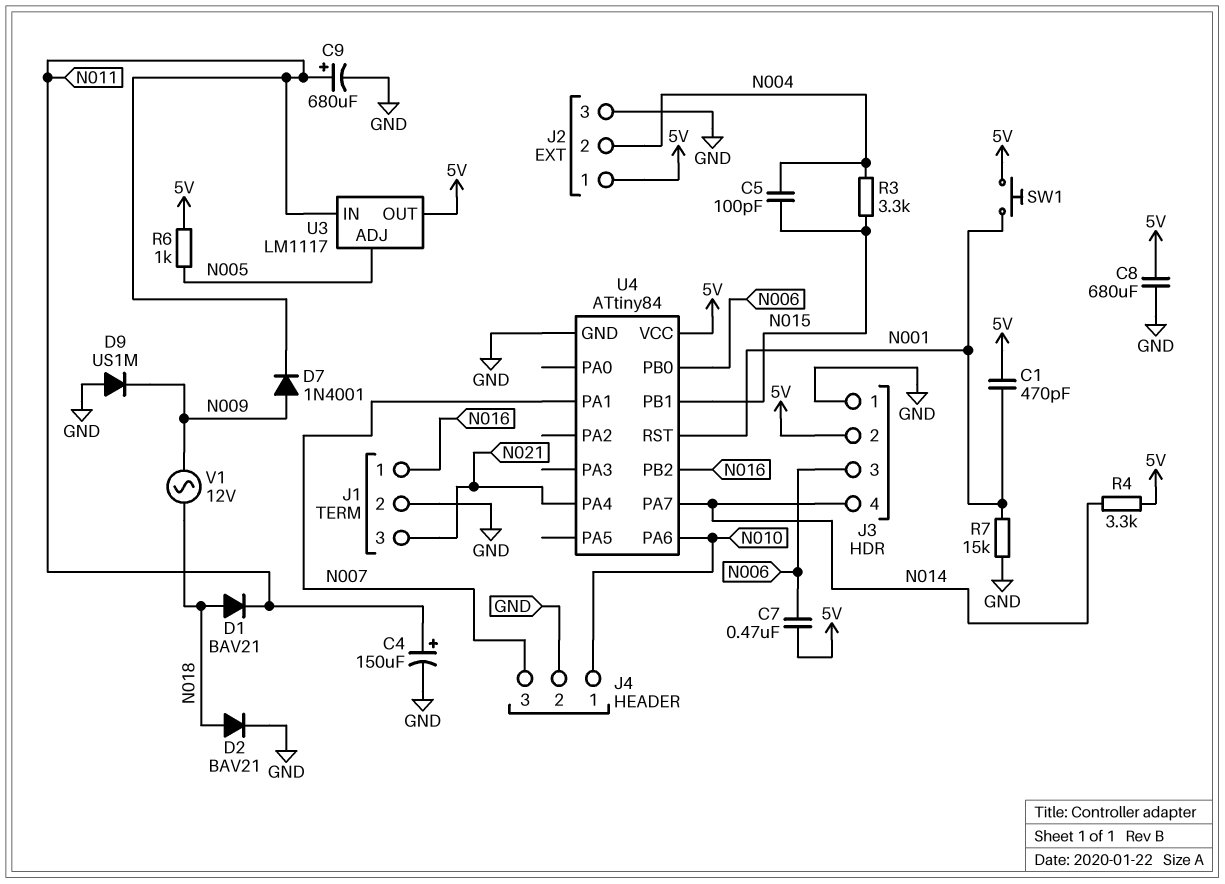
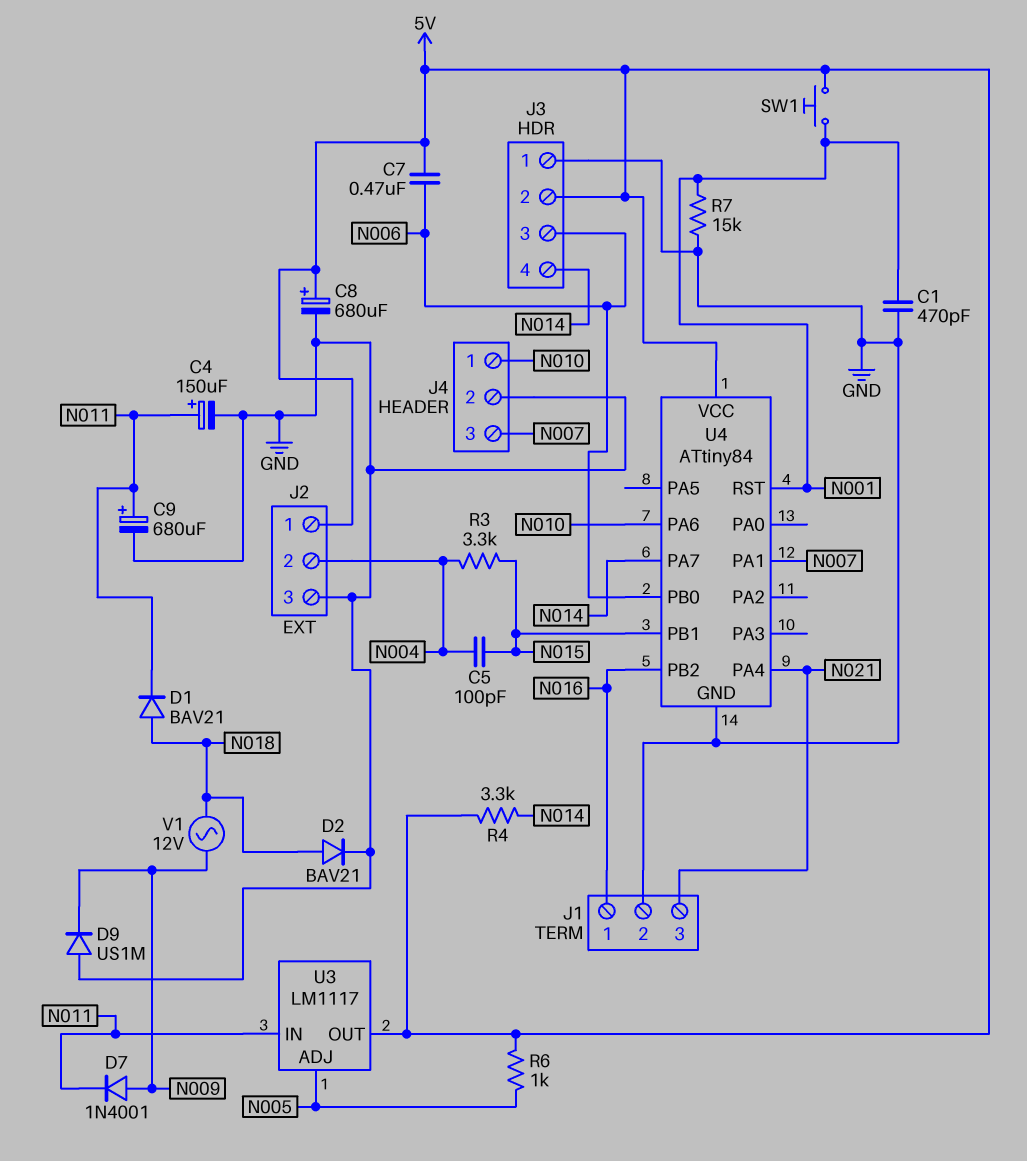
C1: 470pF (5V, N001) -> 470pF (GND, N001)
C8: 680uF (5V, GND) -> 680uF (plus 5V, minus GND)

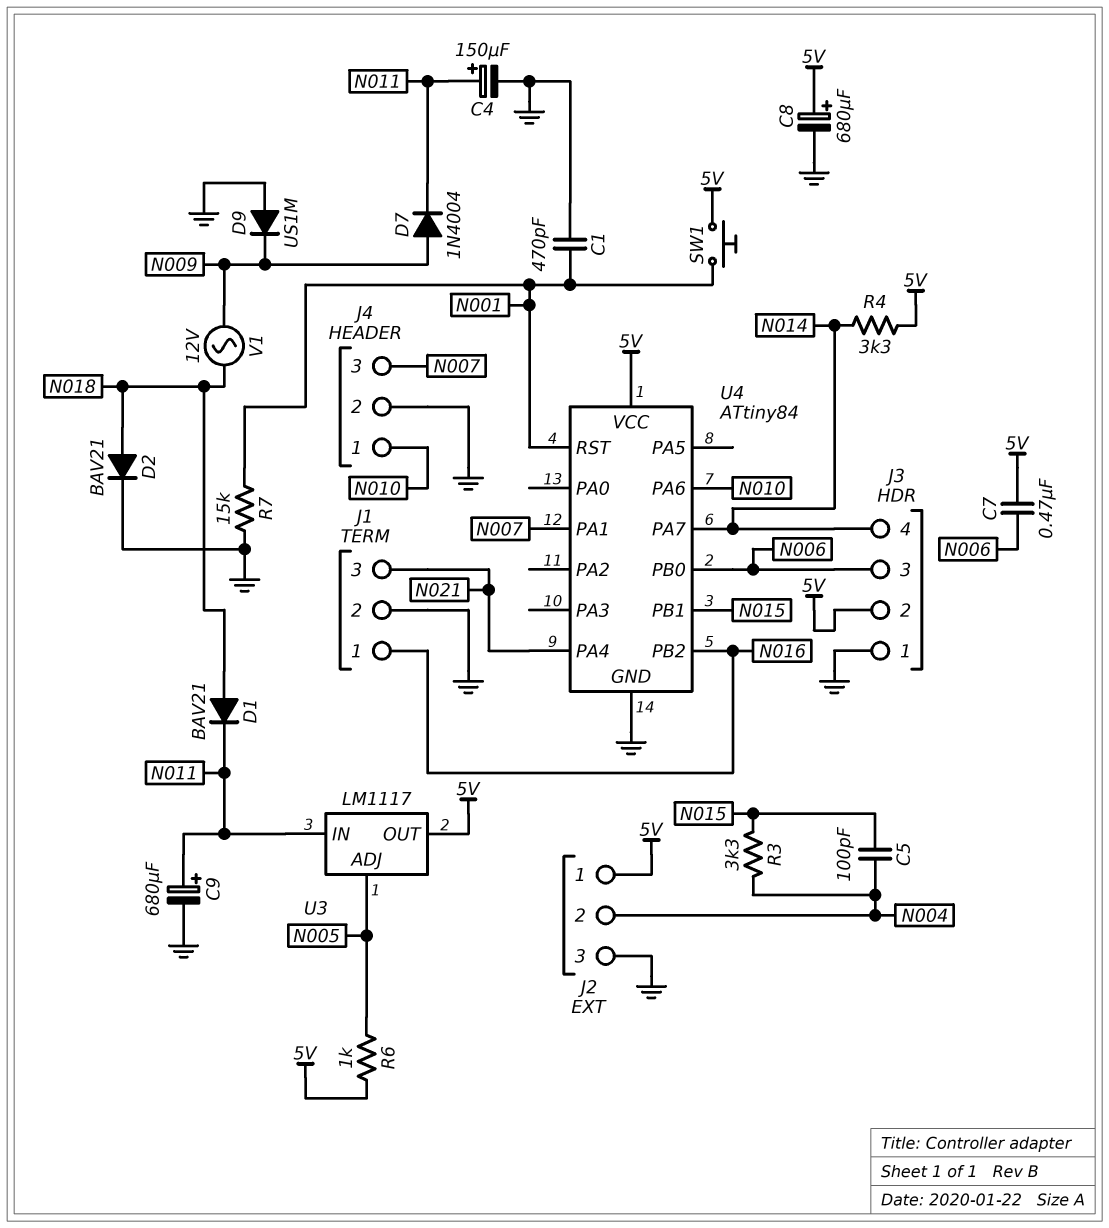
D7: diode 1N4001 (A N009, K N011) -> diode 1N4004 (A N009, K N011)

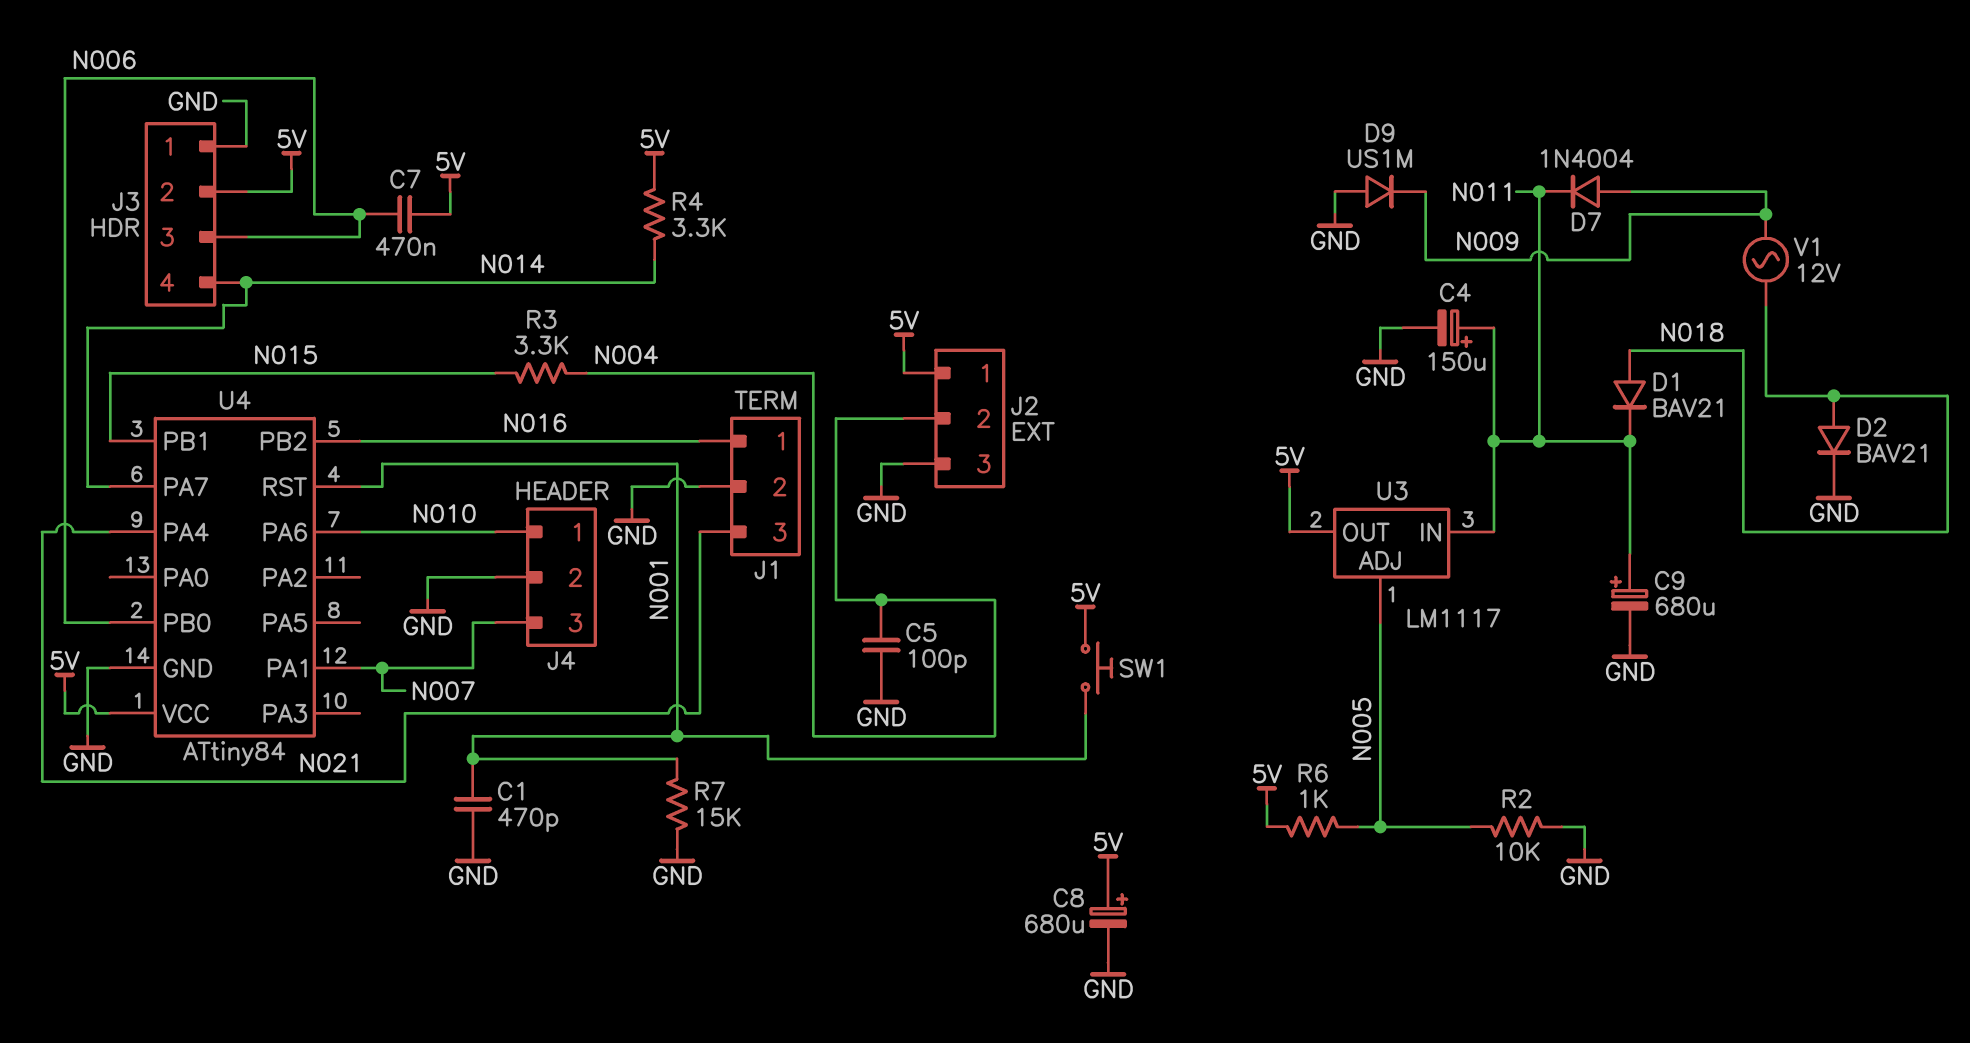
C5: 100pF (N004, N015) -> 100pF (GND, N004)
R2: none -> 10k (GND, N005)

